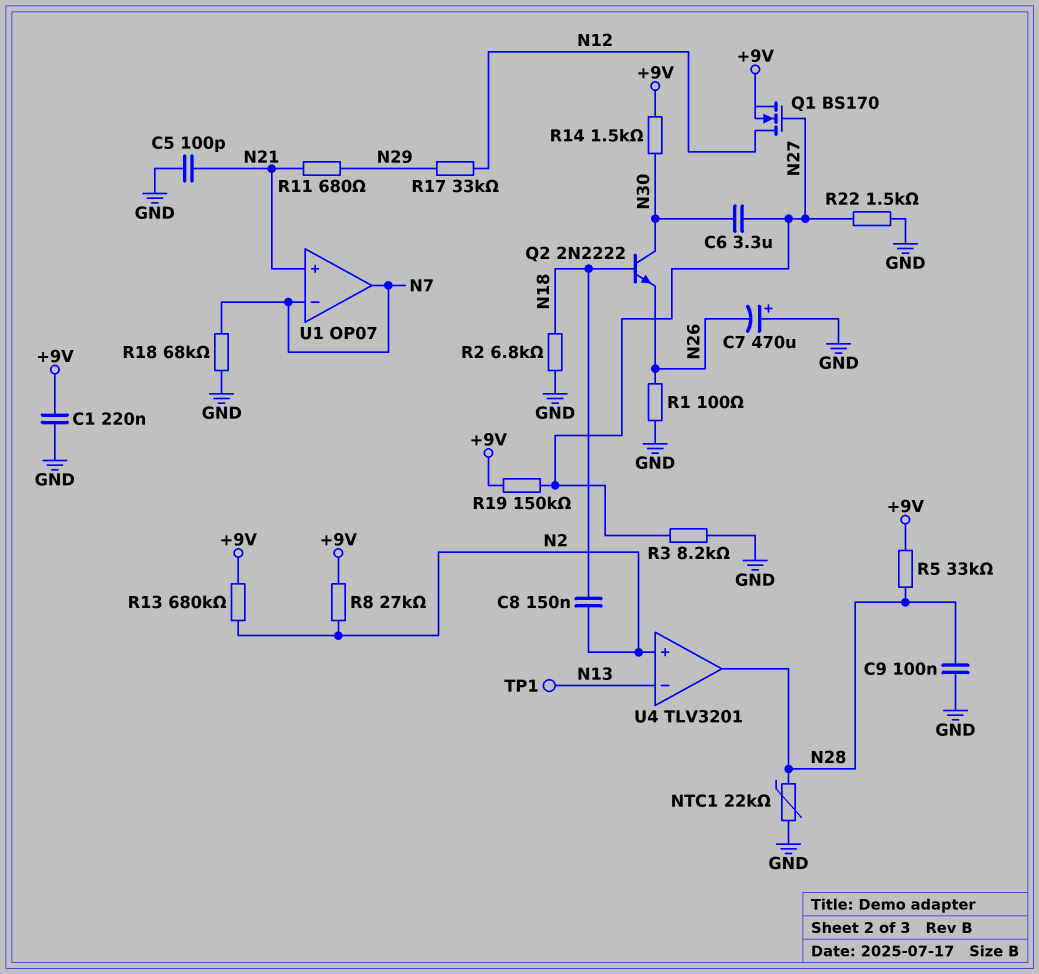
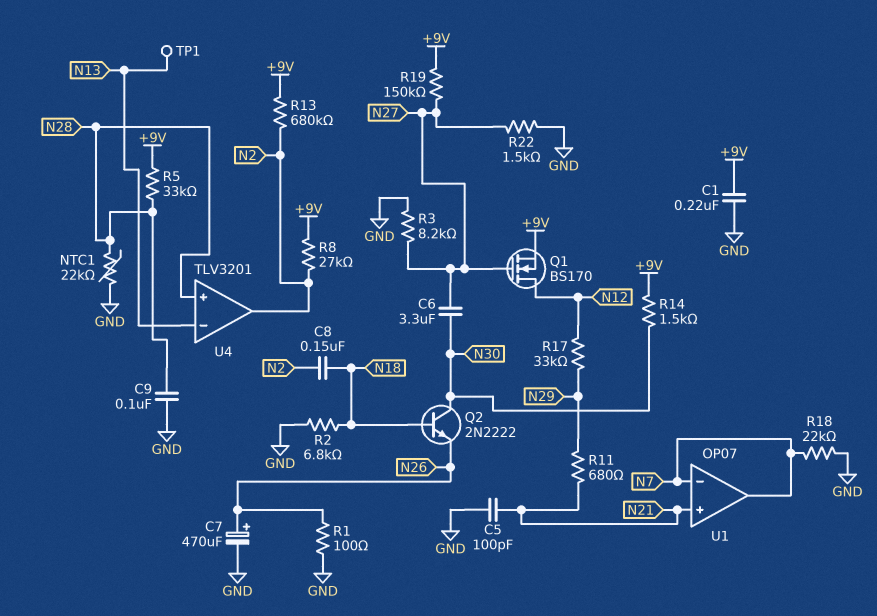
C7: 470uF (plus GND, minus N26) -> 470uF (plus N26, minus GND)
R18: 68k (GND, N7) -> 22k (GND, N7)
U4 pin in+: N2 -> N28
U4 pin out: N28 -> N2

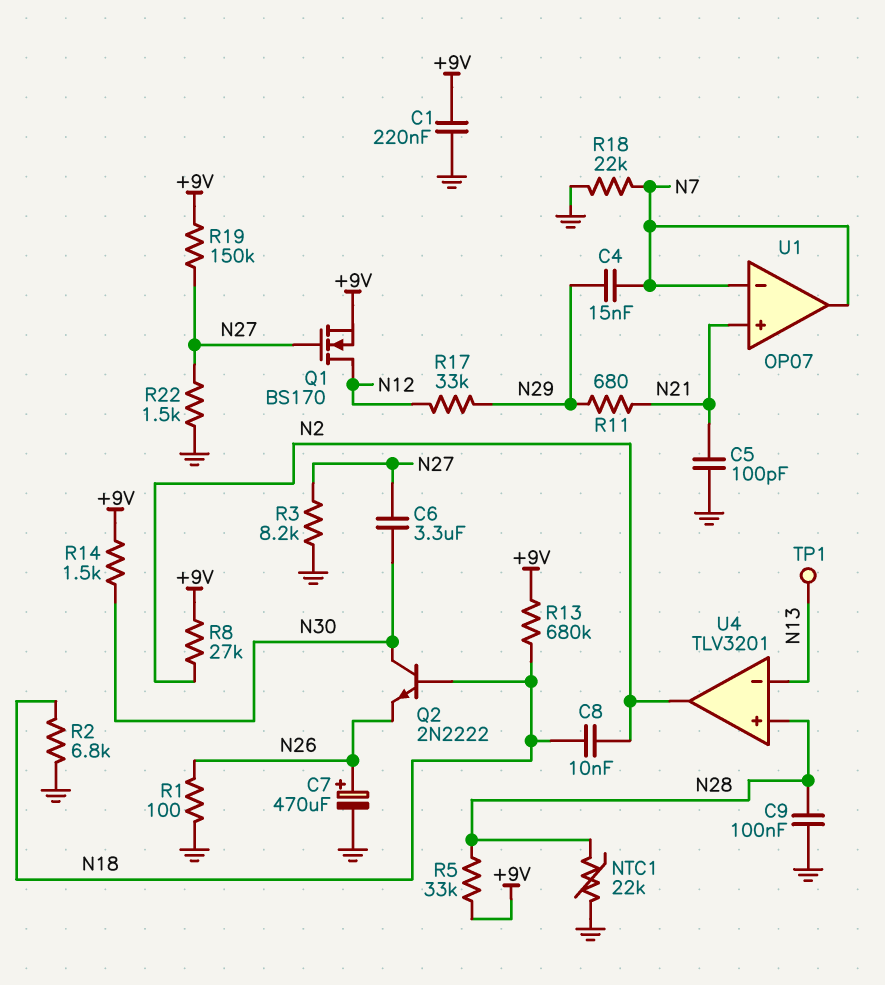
C4: none -> 15nF (N7, N29)
C8: 150nF (N2, N18) -> 10nF (N2, N18)
R13: 680k (+9V, N2) -> 680k (+9V, N18)

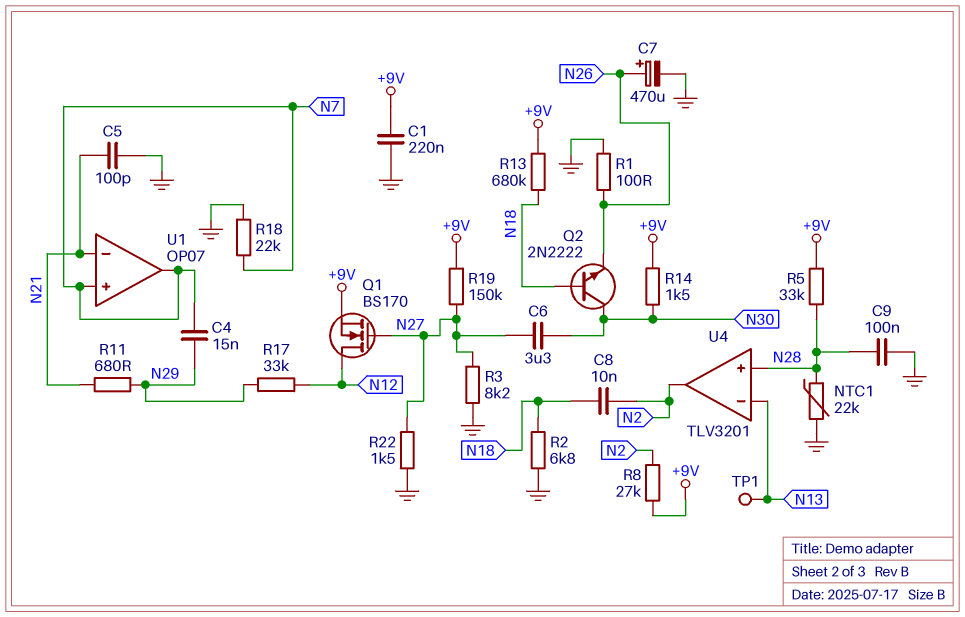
U1 pin in+: N21 -> N7
U1 pin in-: N7 -> N21

